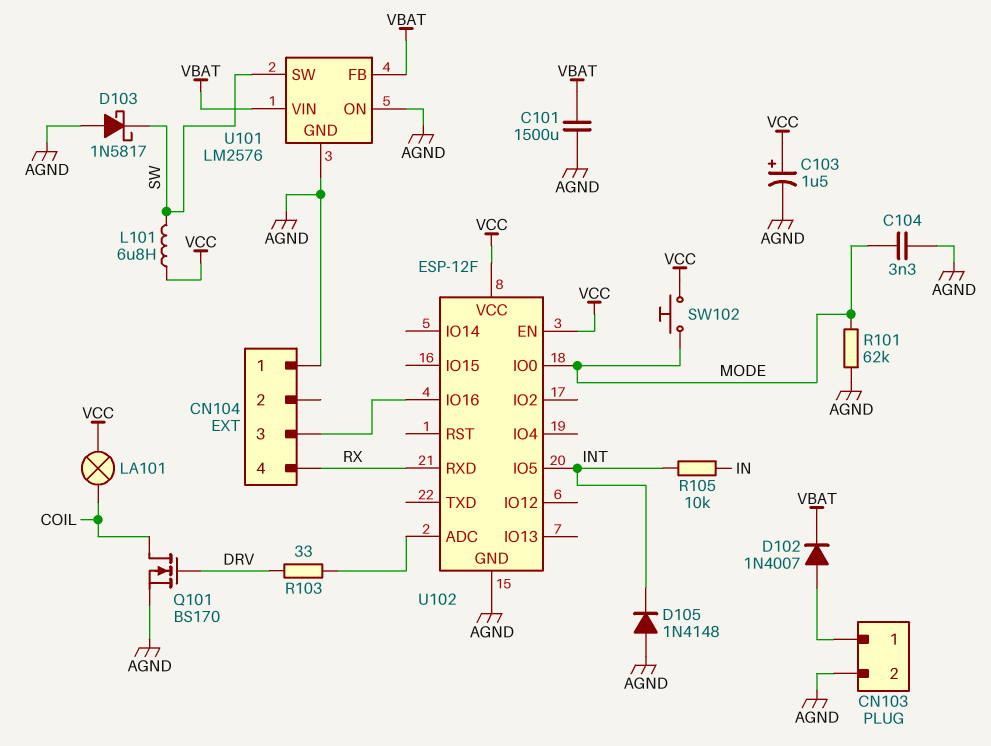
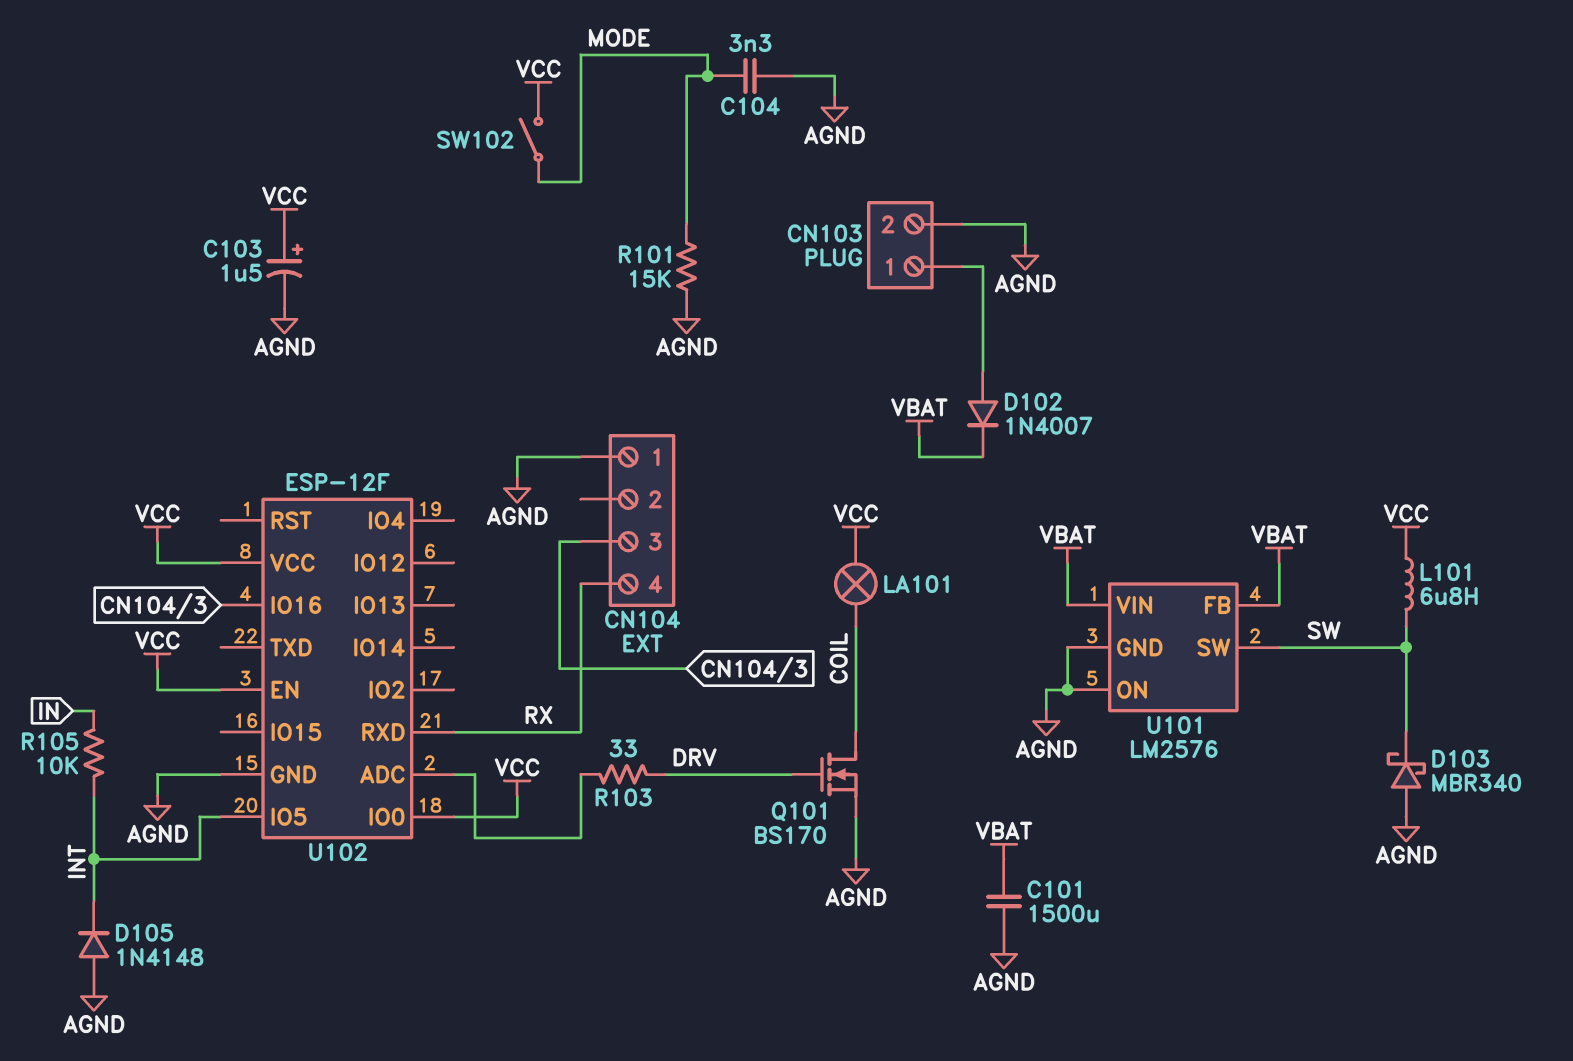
D103: schottky 1N5817 (A AGND, K SW) -> schottky MBR340 (A AGND, K SW)
R101: 62k (AGND, MODE) -> 15k (AGND, MODE)
SW102: button (MODE, VCC) -> switch (MODE, VCC)
U102 pin IO0: MODE -> VCC

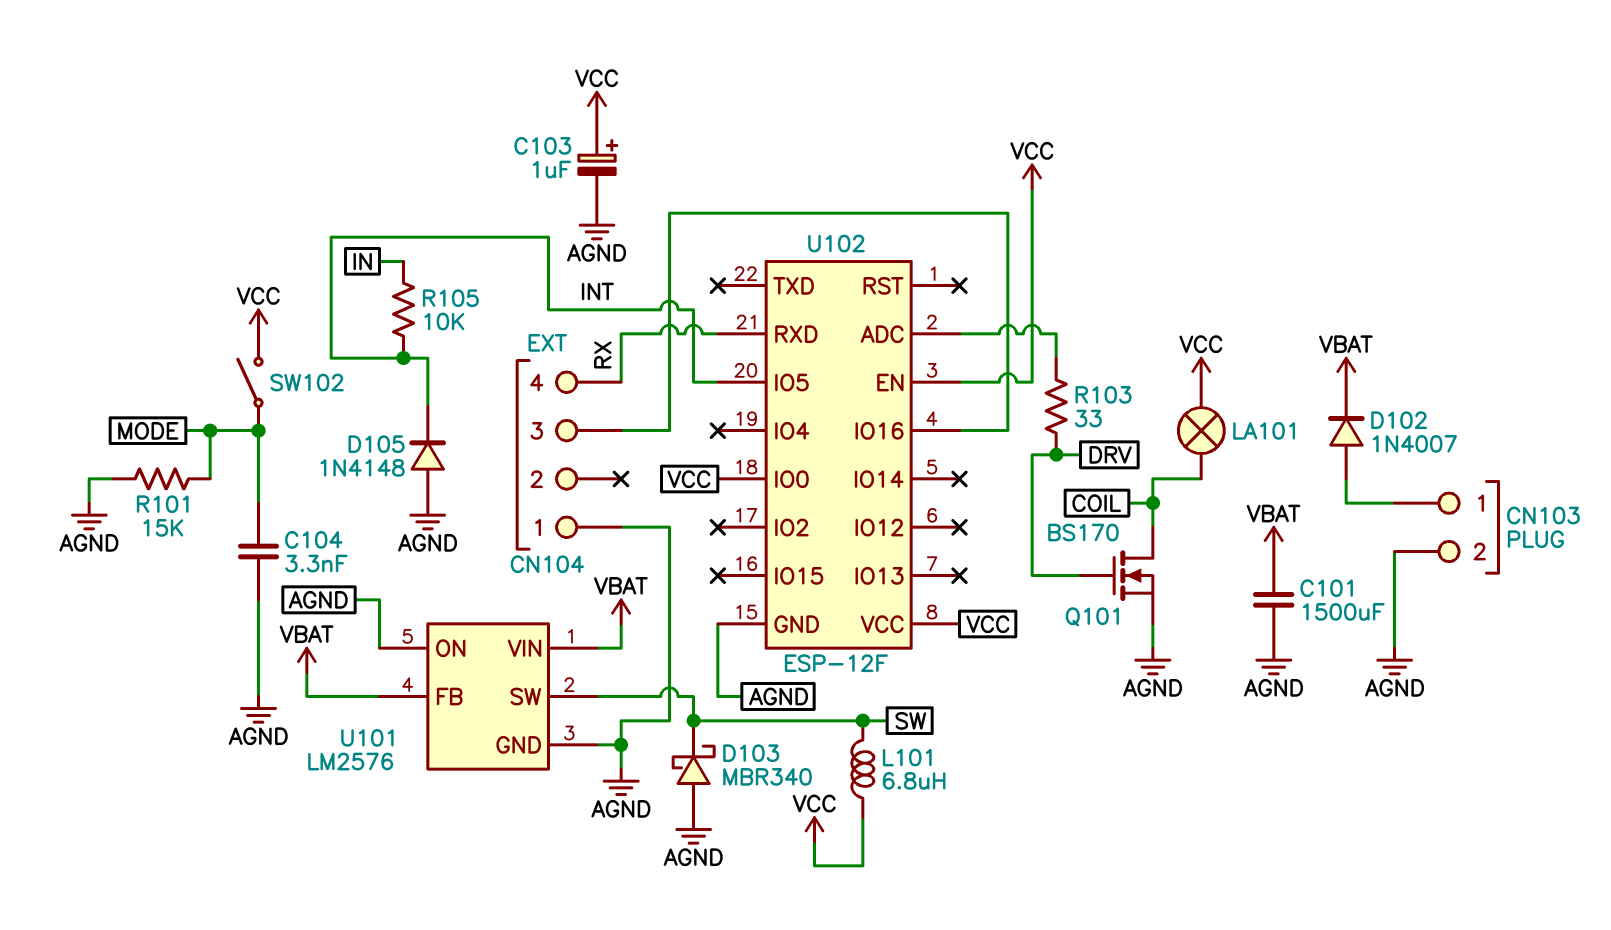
C103: 1.5uF (plus VCC, minus AGND) -> 1uF (plus VCC, minus AGND)

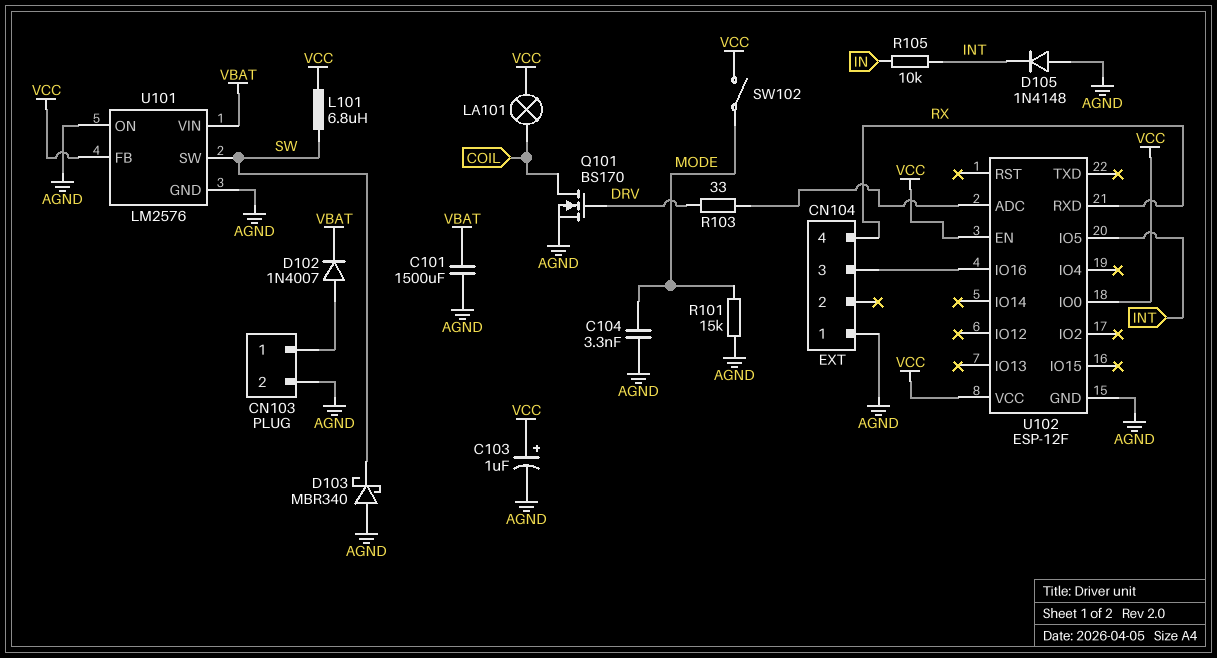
U101 pin FB: VBAT -> VCC

